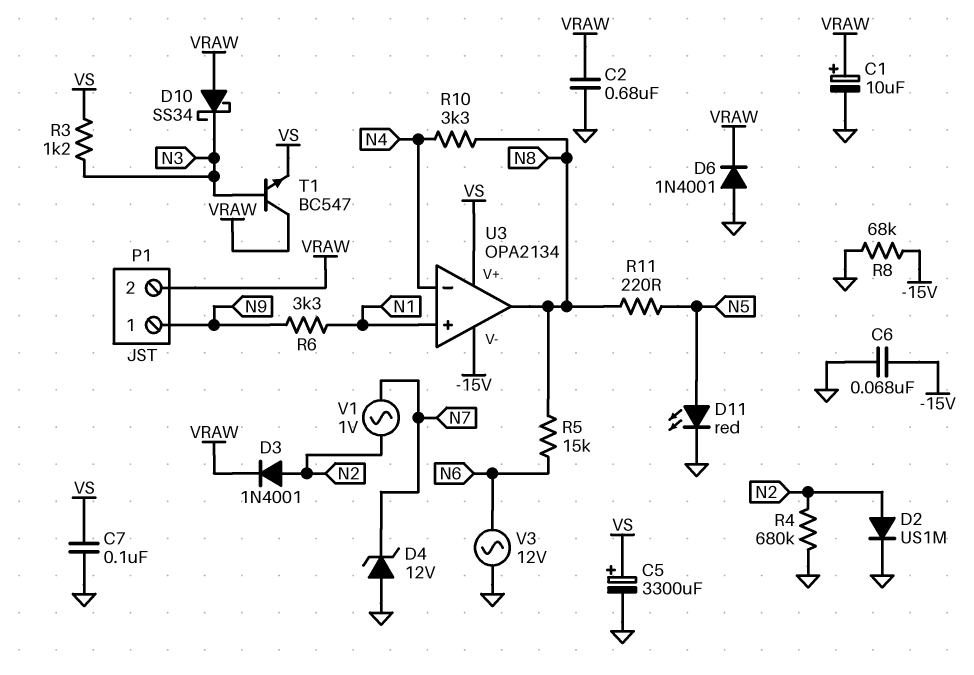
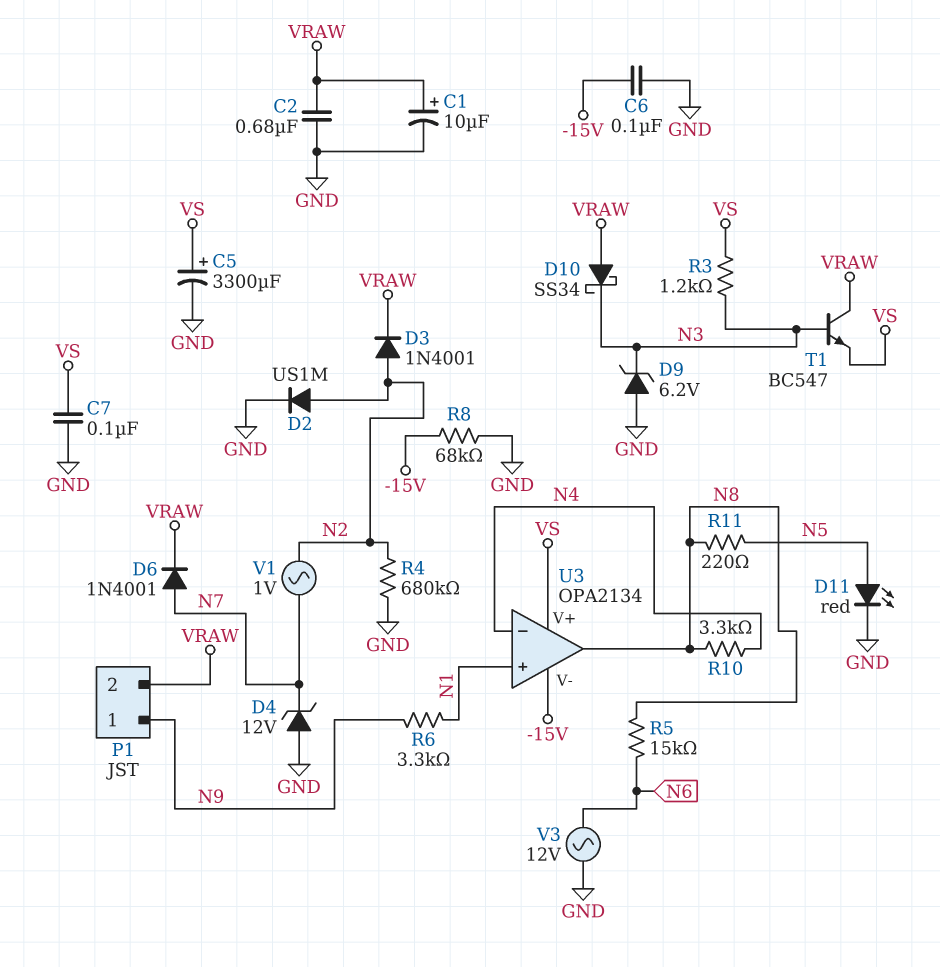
C6: 68nF (-15V, GND) -> 100nF (-15V, GND)
D6: diode 1N4001 (A GND, K VRAW) -> diode 1N4001 (A N7, K VRAW)
D9: none -> zener 6.2V (A GND, K N3)

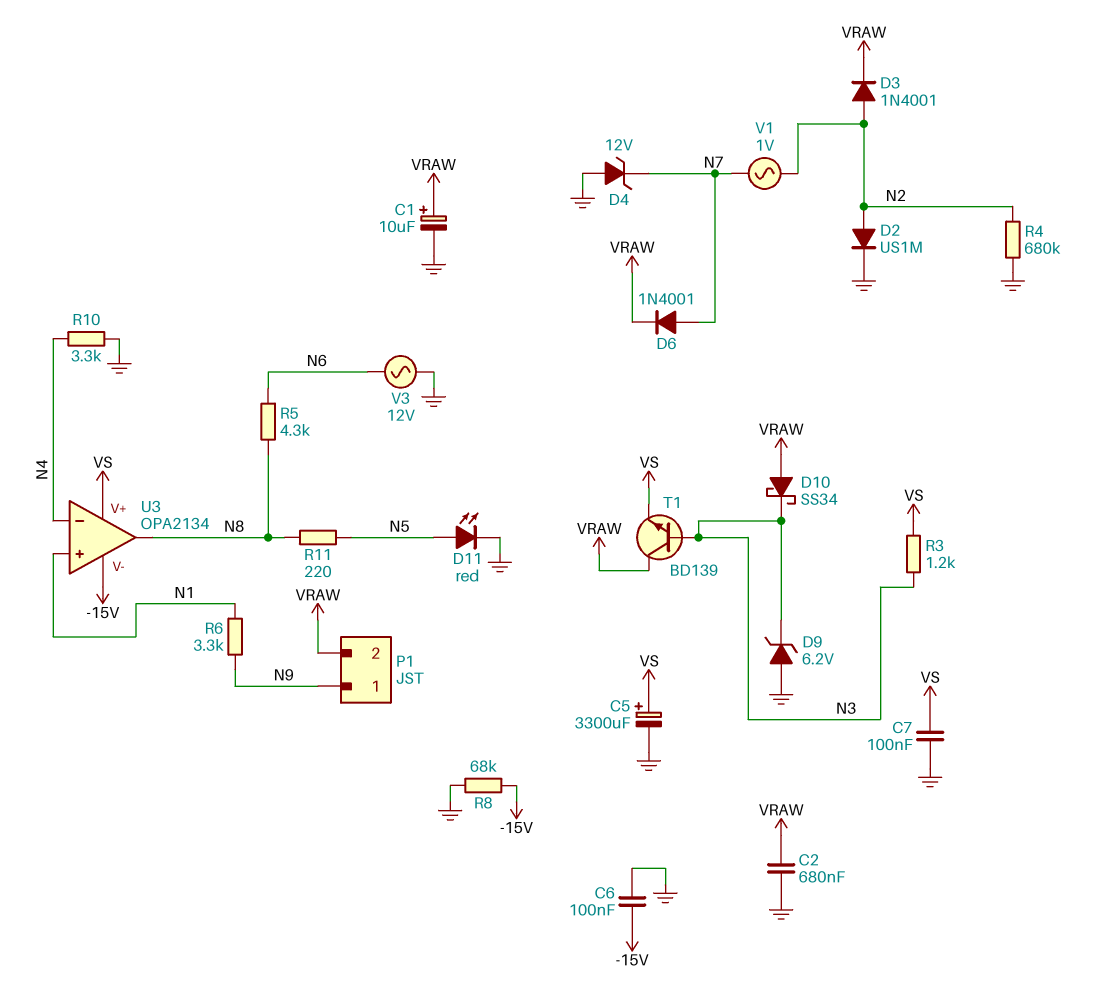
R5: 15k (N6, N8) -> 4.3k (N6, N8)
R10: 3.3k (N4, N8) -> 3.3k (GND, N4)
T1: NPN BC547 (B N3, C VRAW, E VS) -> NPN BD139 (B N3, C VRAW, E VS)

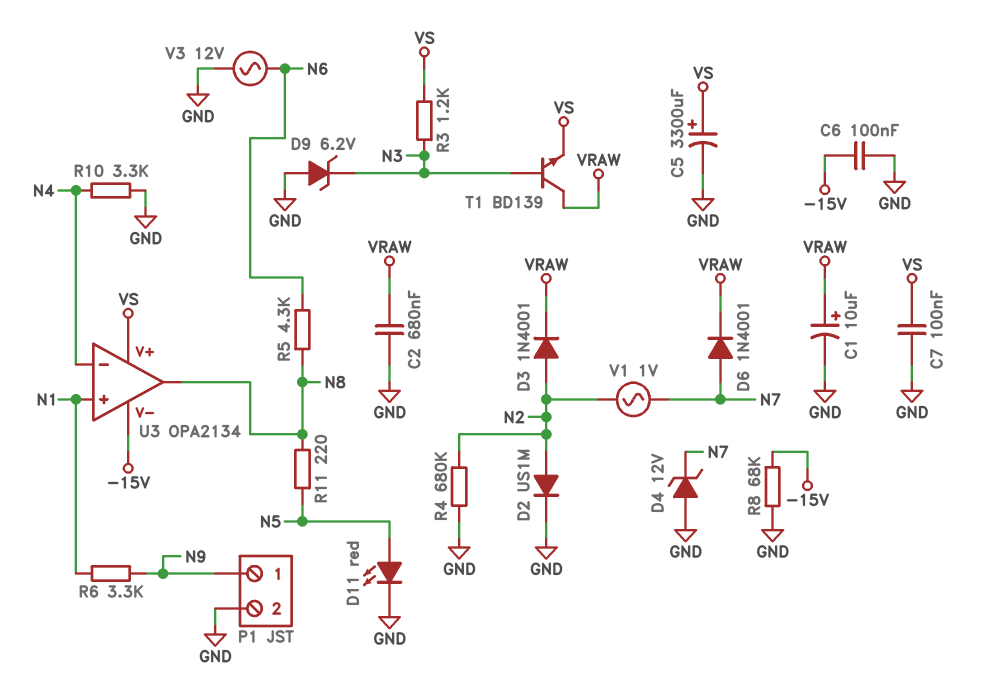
D10: schottky SS34 (A VRAW, K N3) -> none
P1 pin 2: VRAW -> GND

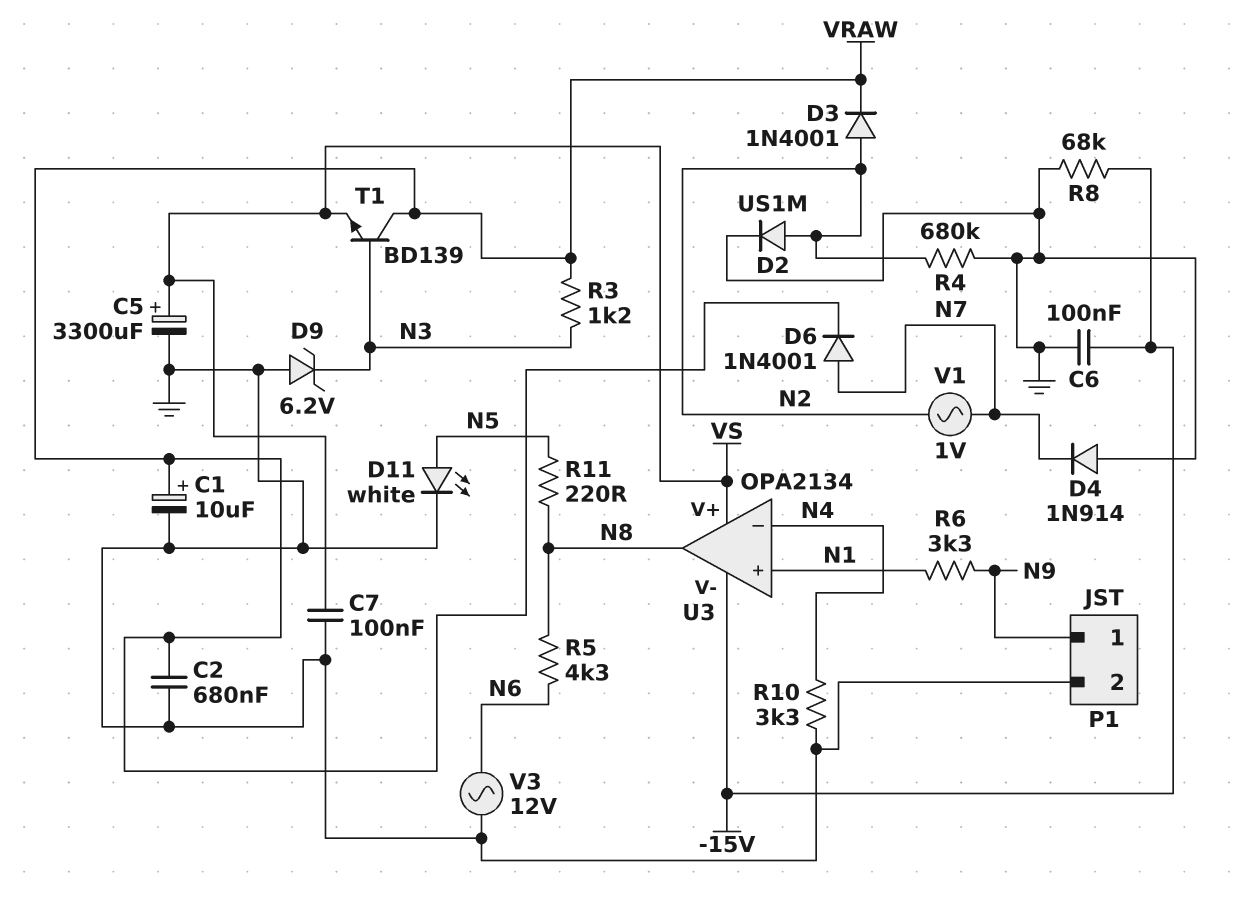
D4: zener 12V (A GND, K N7) -> diode 1N914 (A GND, K N7)
D11: LED red (A N5, K GND) -> LED white (A N5, K GND)
R3: 1.2k (N3, VS) -> 1.2k (N3, VRAW)

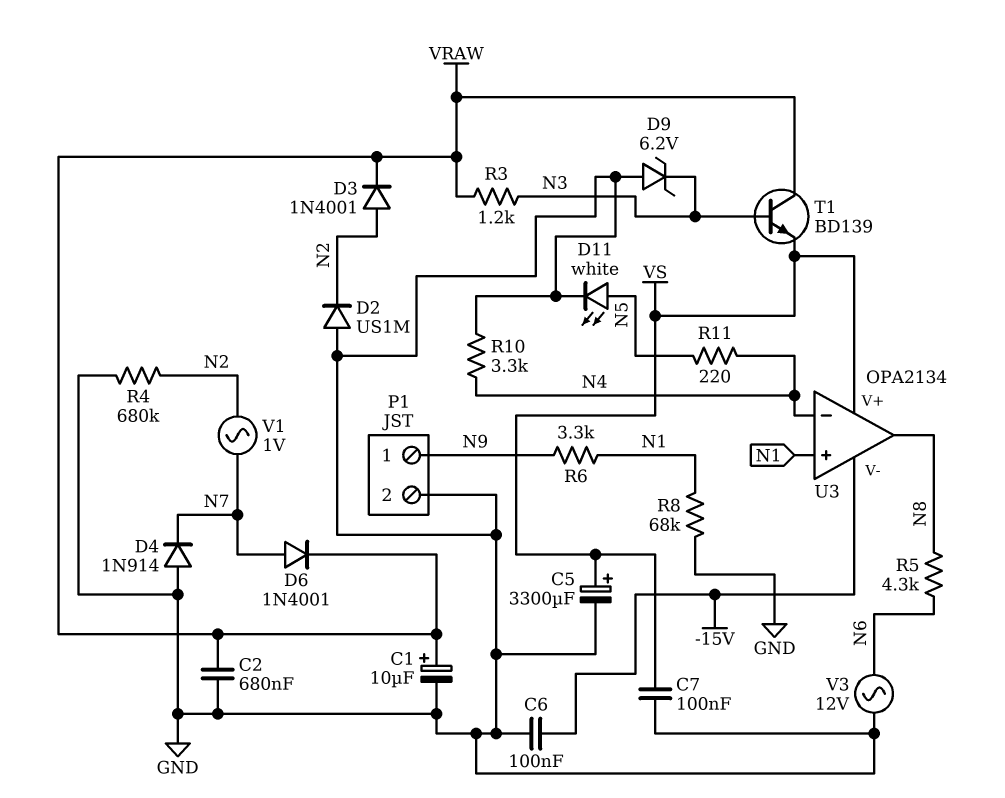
D2: diode US1M (A N2, K GND) -> diode US1M (A GND, K N2)
R8: 68k (-15V, GND) -> 68k (GND, N1)
R11: 220 (N5, N8) -> 220 (N4, N5)

